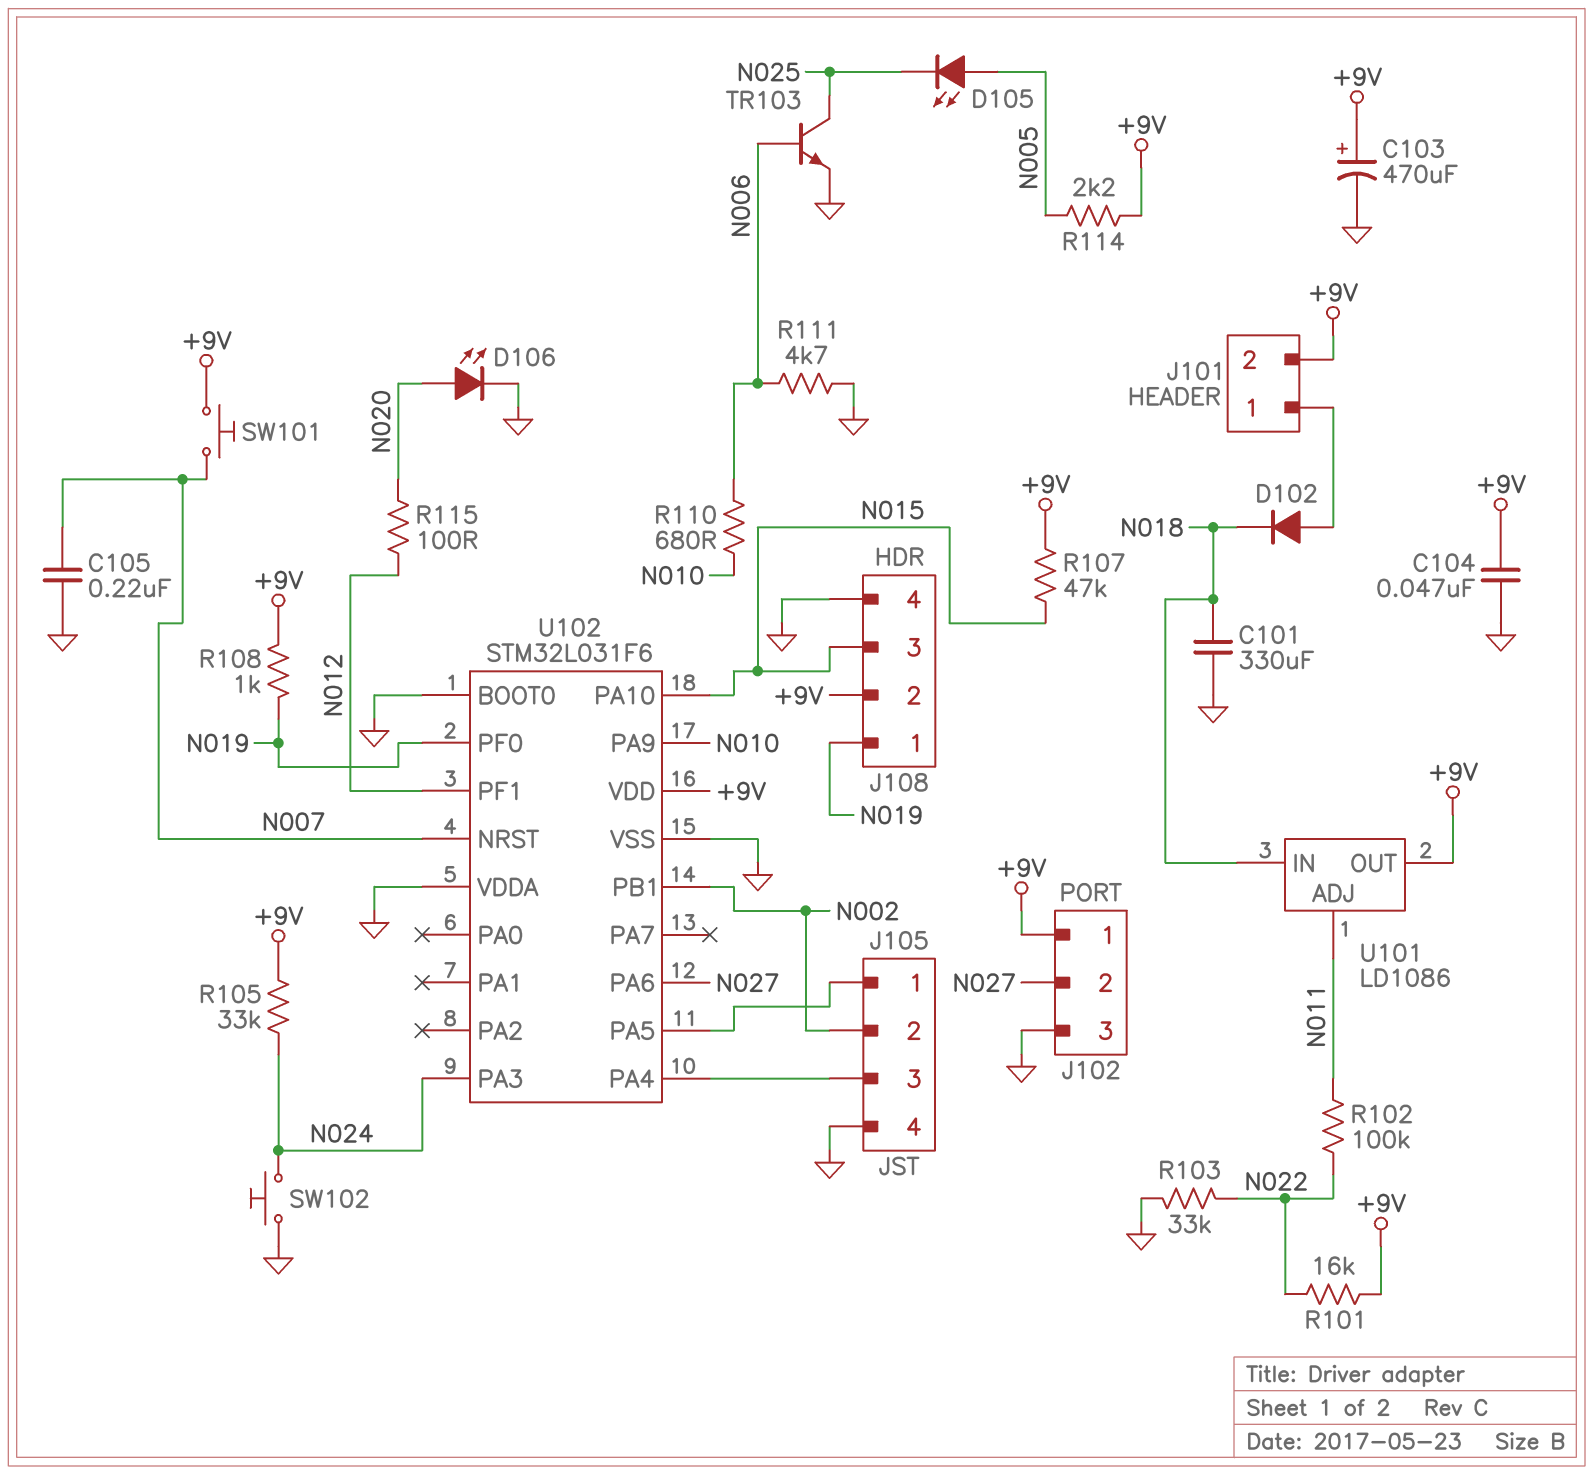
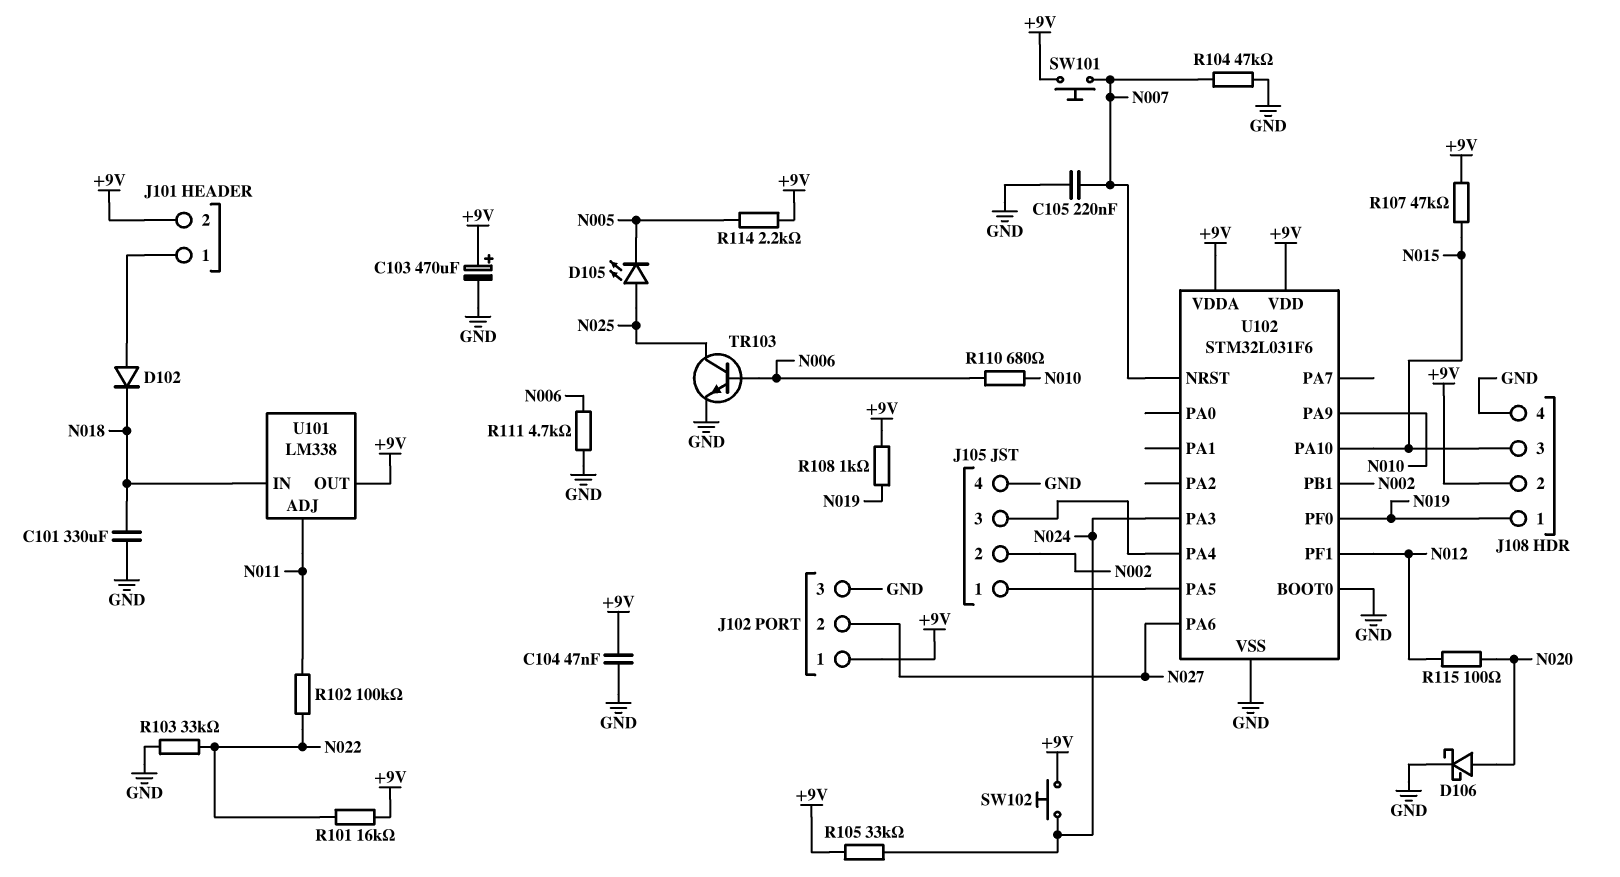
D105: LED (A N005, K N025) -> LED (A N025, K N005)
D106: LED (A N020, K GND) -> schottky (A N020, K GND)
R104: none -> 47k (GND, N007)
SW102: button (GND, N024) -> button (+9V, N024)
U101: LD1086 -> LM338
U102 pin VDDA: GND -> +9V

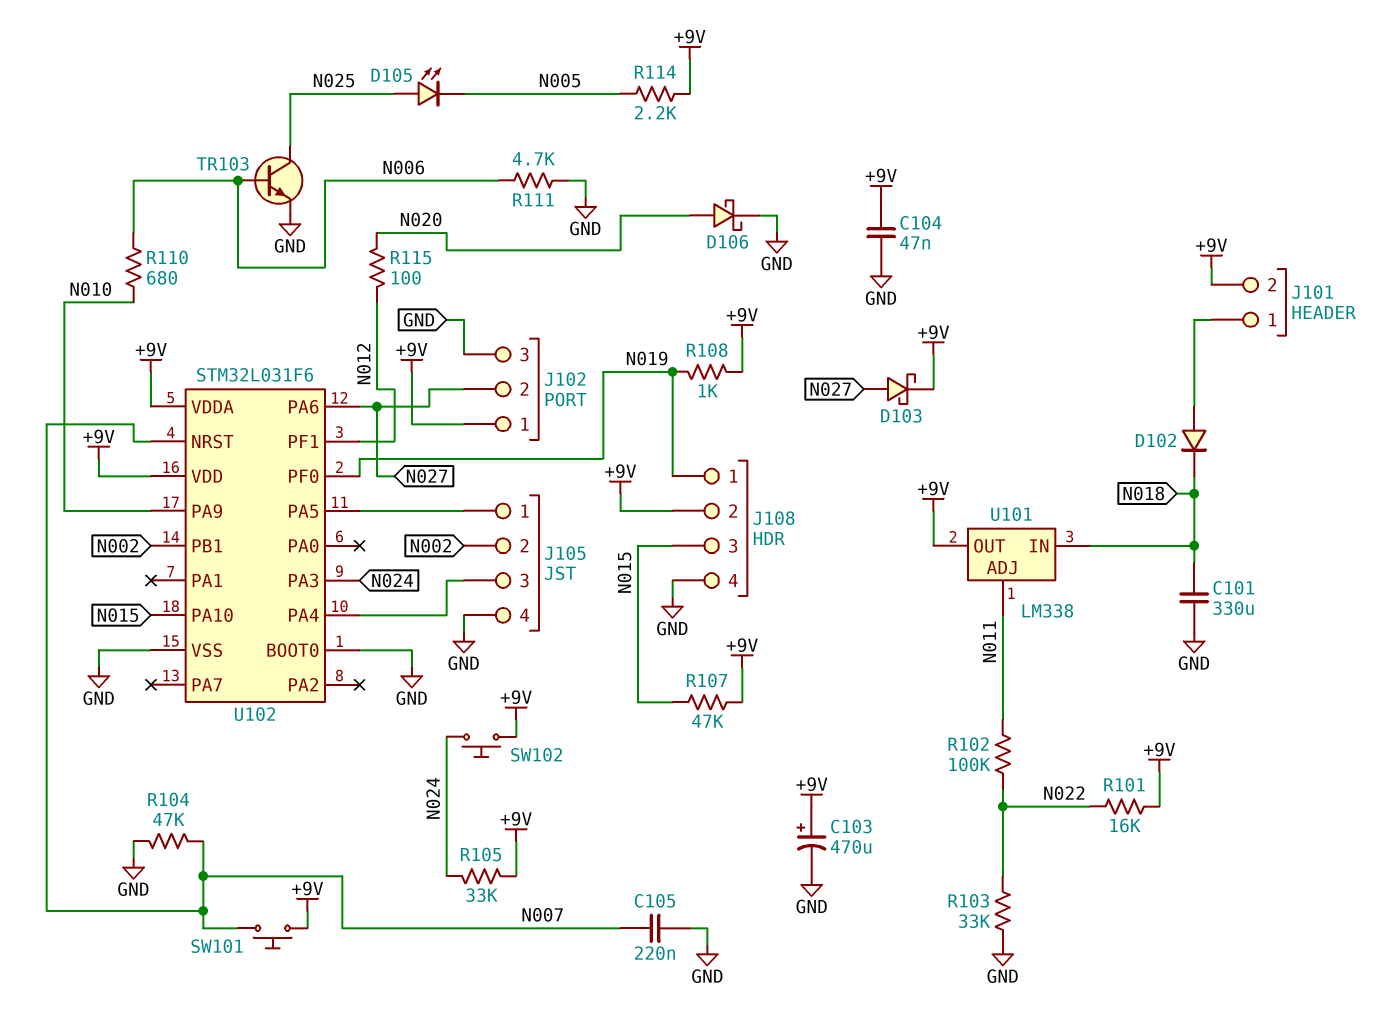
D103: none -> schottky (A N027, K +9V)

